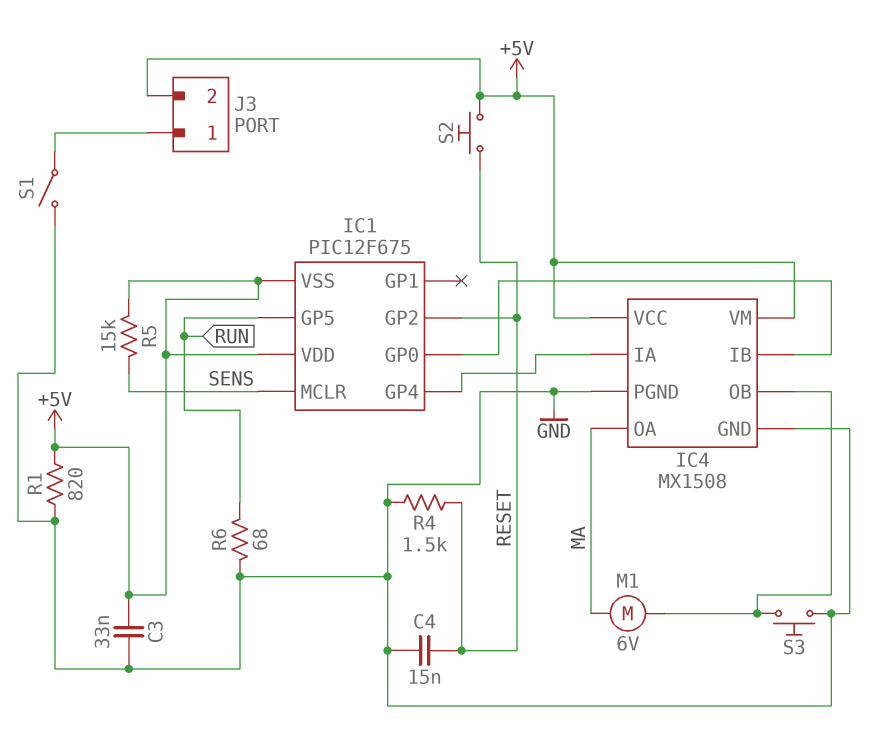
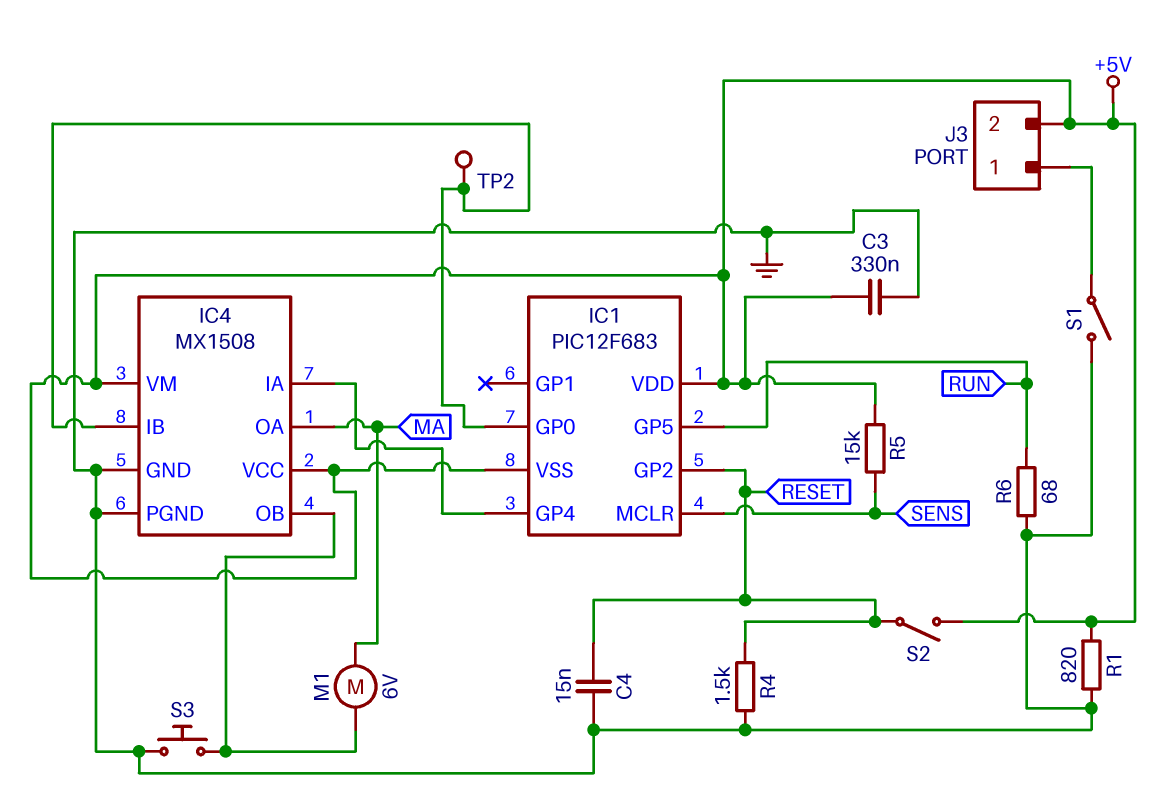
C3: 33nF (+5V, GND) -> 330nF (+5V, GND)
IC1: PIC12F675 -> PIC12F683
S2: button (+5V, RESET) -> switch (+5V, RESET)
TP2: none -> test point (IC1/GP0)

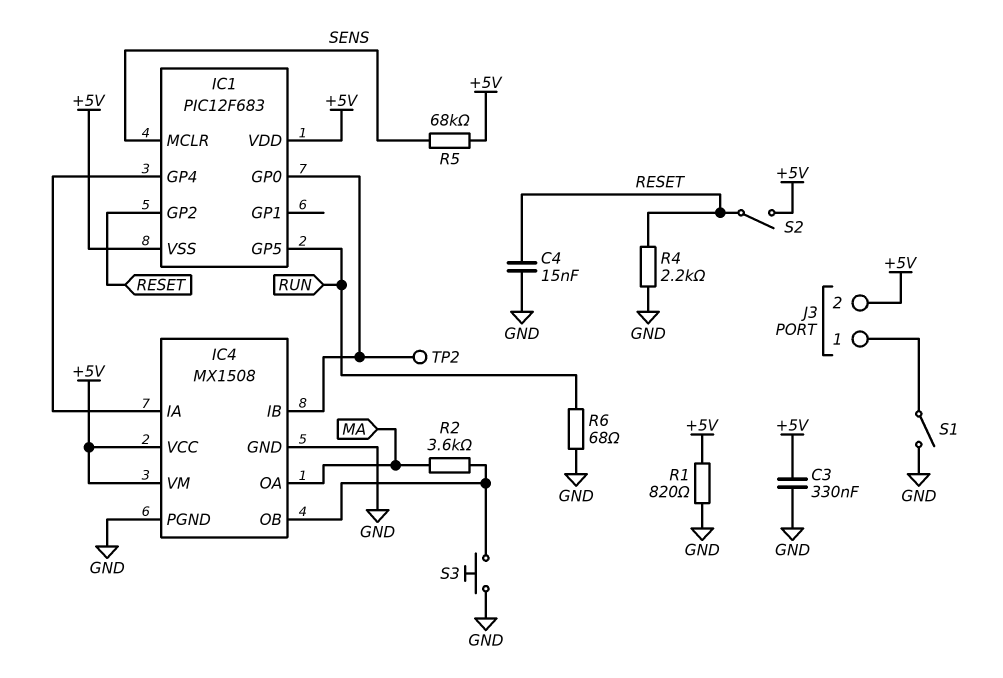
M1: motor 6V (IC4/OB, MA) -> none
R2: none -> 3.6k (IC4/OB, MA)
R4: 1.5k (GND, RESET) -> 2.2k (GND, RESET)
R5: 15k (+5V, SENS) -> 68k (+5V, SENS)

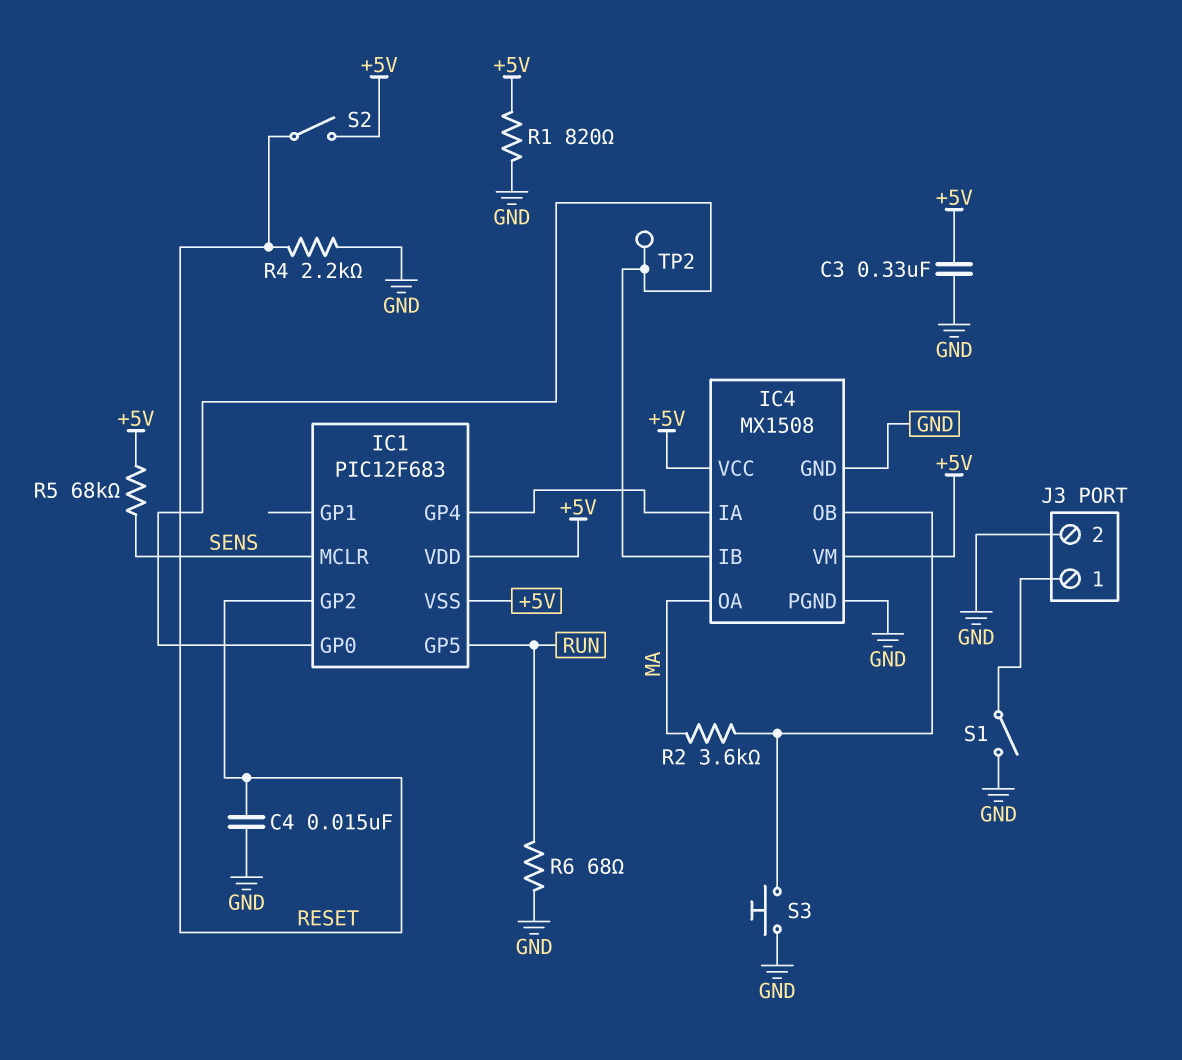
J3 pin 2: +5V -> GND

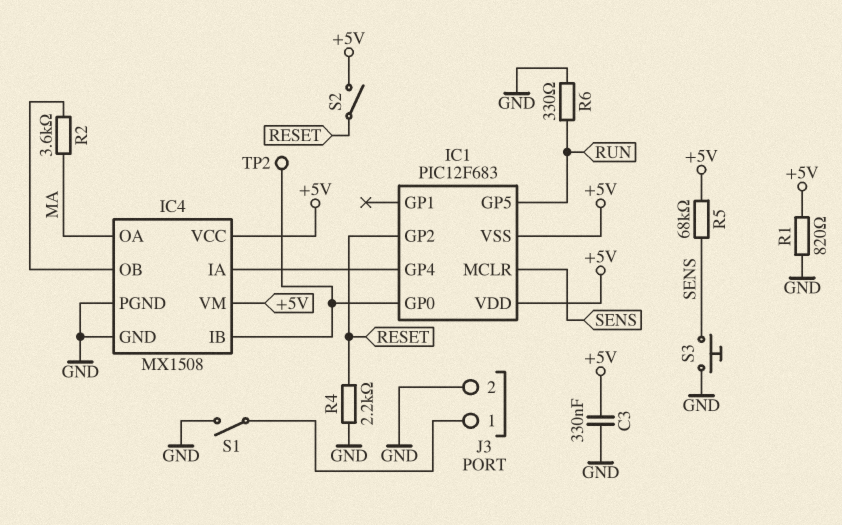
C4: 15nF (GND, RESET) -> none
R6: 68 (GND, RUN) -> 330 (GND, RUN)
S3: button (GND, IC4/OB) -> button (GND, SENS)

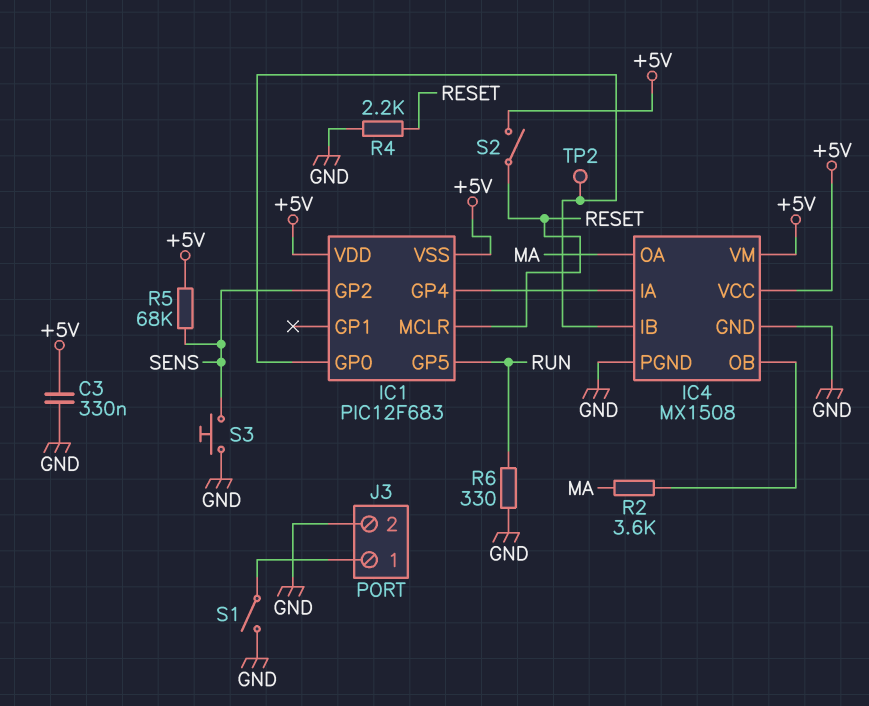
IC1 pin GP2: RESET -> SENS
IC1 pin MCLR: SENS -> RESET
R1: 820 (+5V, GND) -> none

